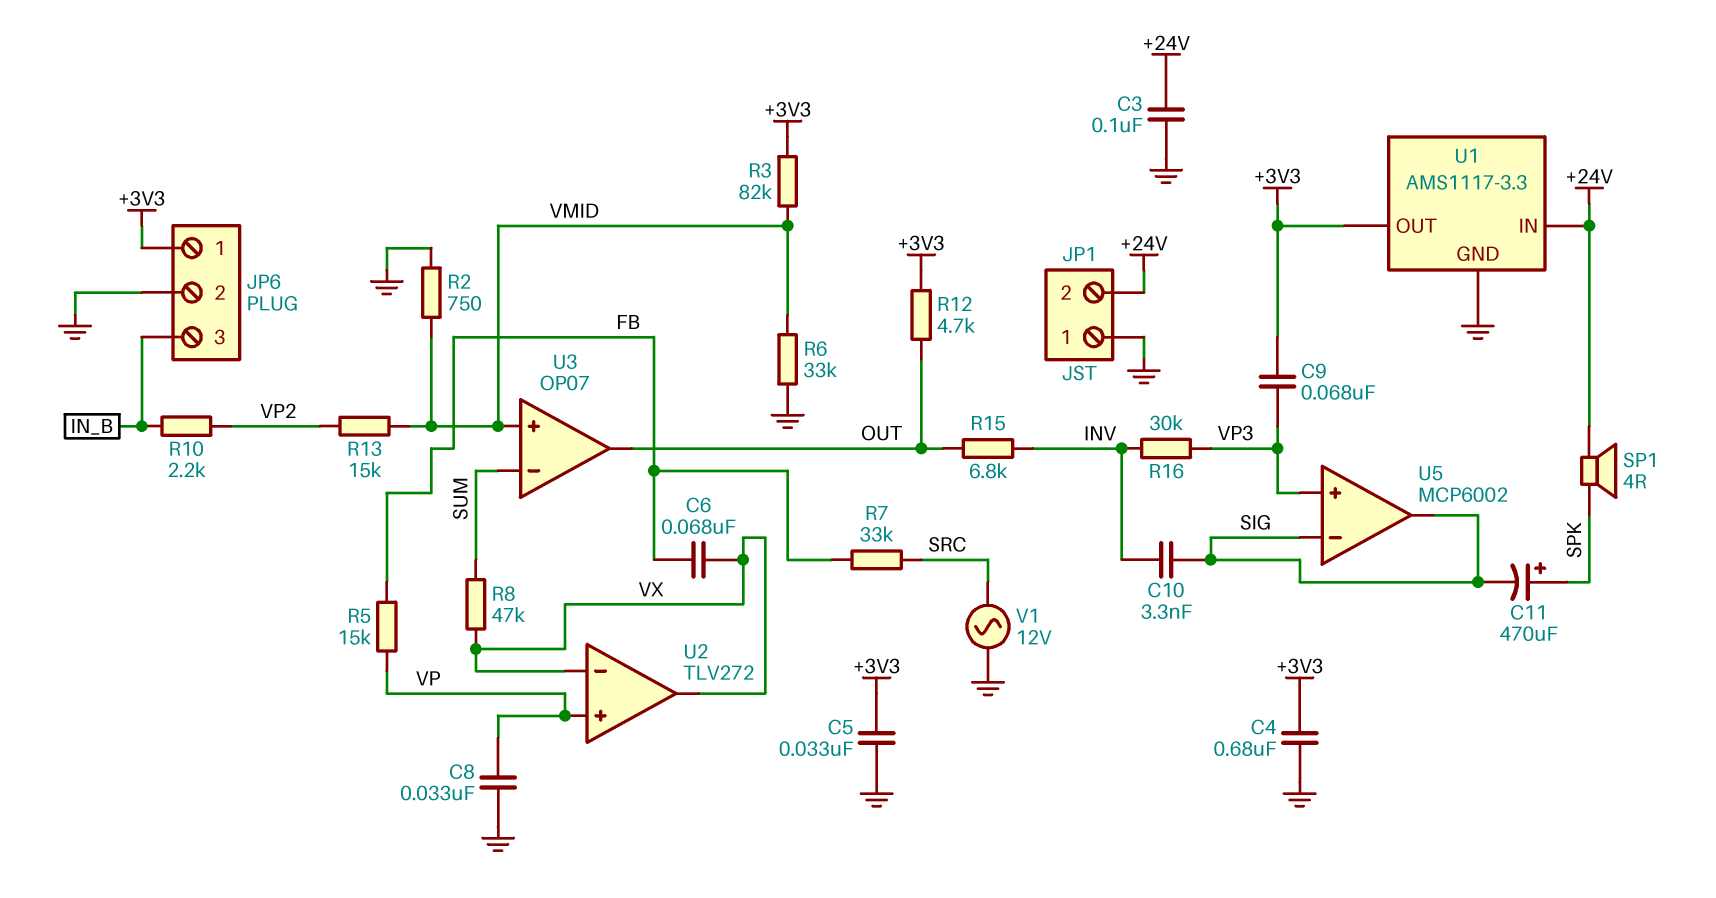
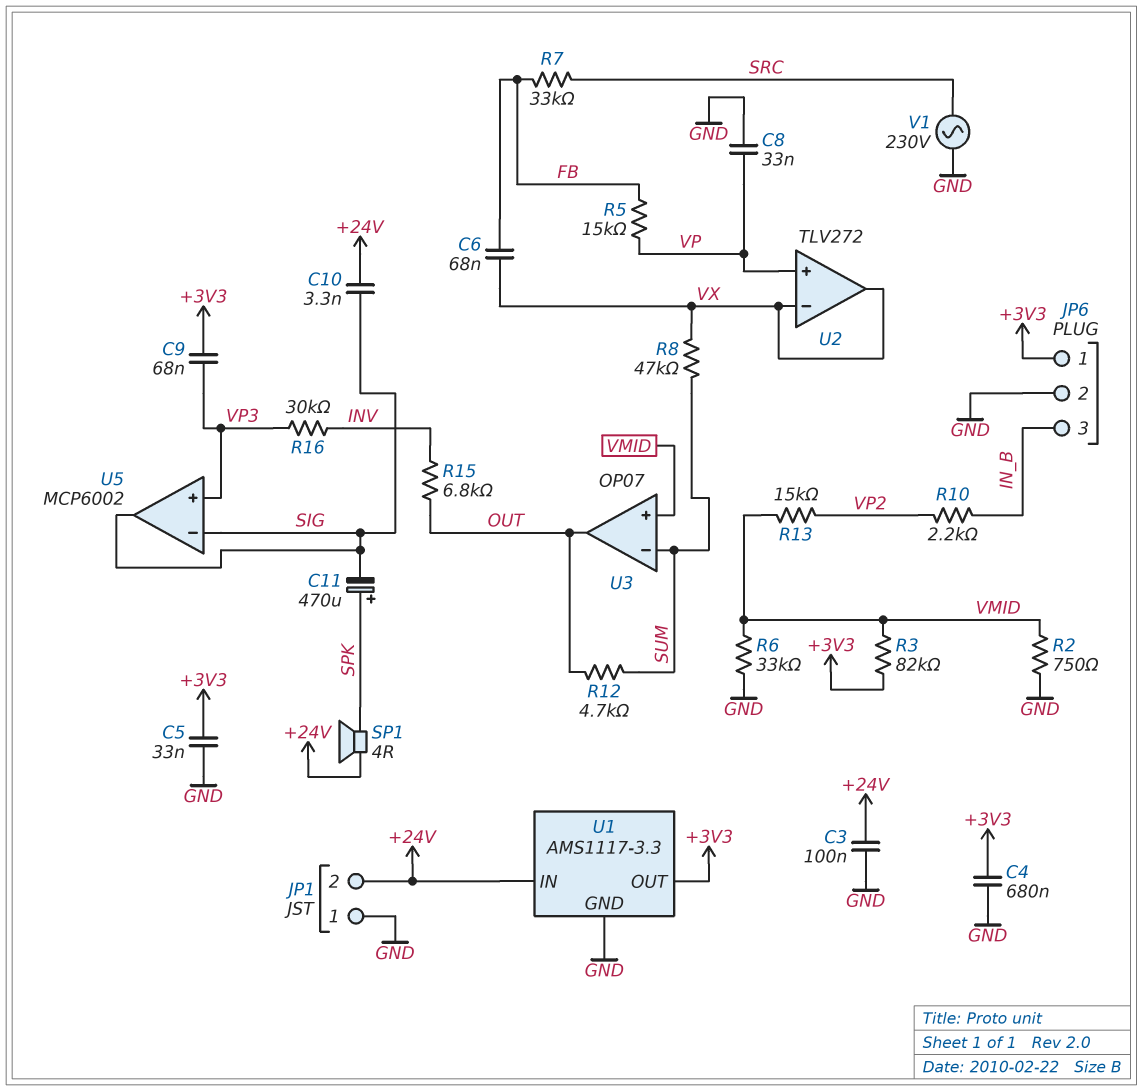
C10: 3.3nF (INV, SIG) -> 3.3nF (+24V, SIG)
R12: 4.7k (+3V3, OUT) -> 4.7k (OUT, SUM)
V1: AC 12V (GND, SRC) -> AC 230V (GND, SRC)

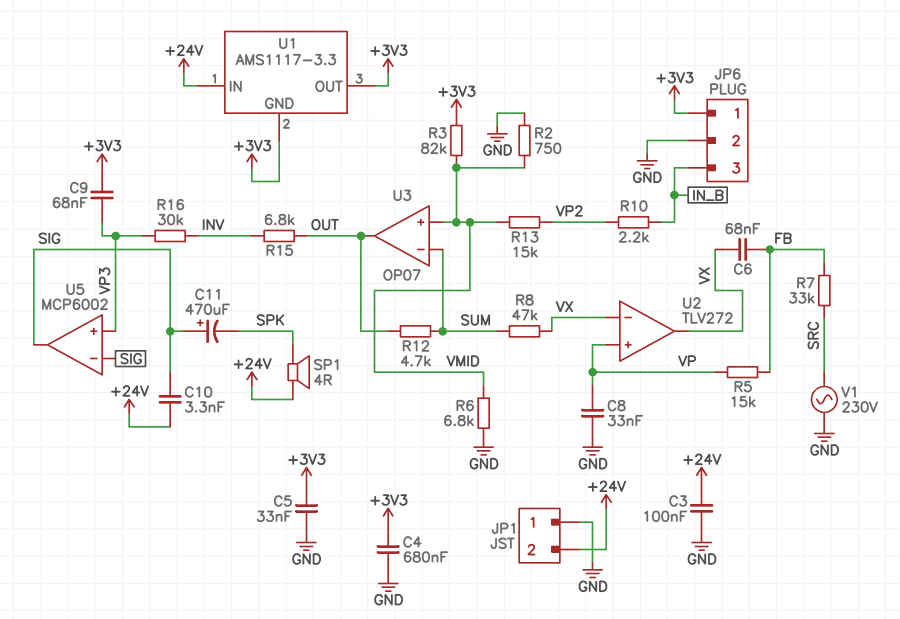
C11: 470uF (plus SPK, minus SIG) -> 470uF (plus SIG, minus SPK)
R6: 33k (GND, VMID) -> 6.8k (GND, VMID)
U1 pin GND: GND -> +3V3

